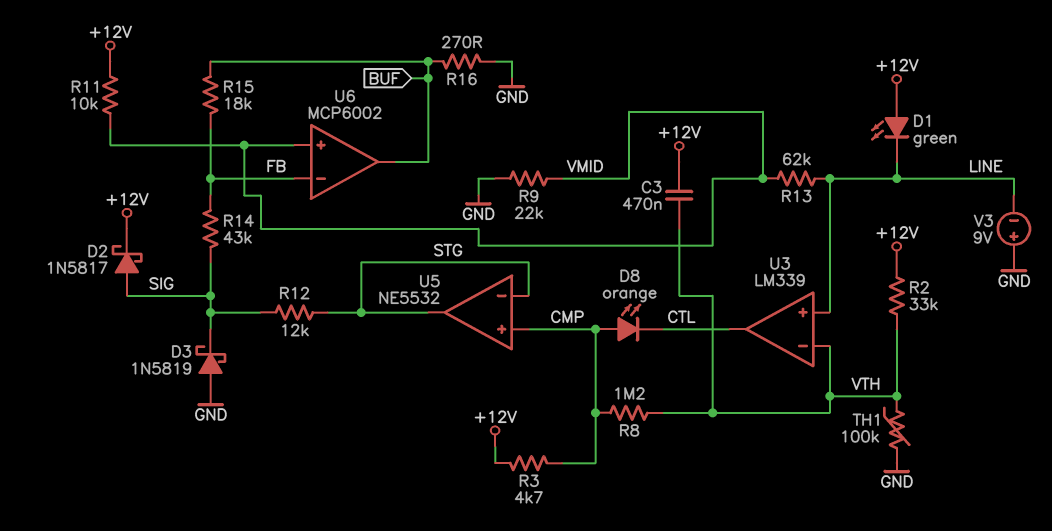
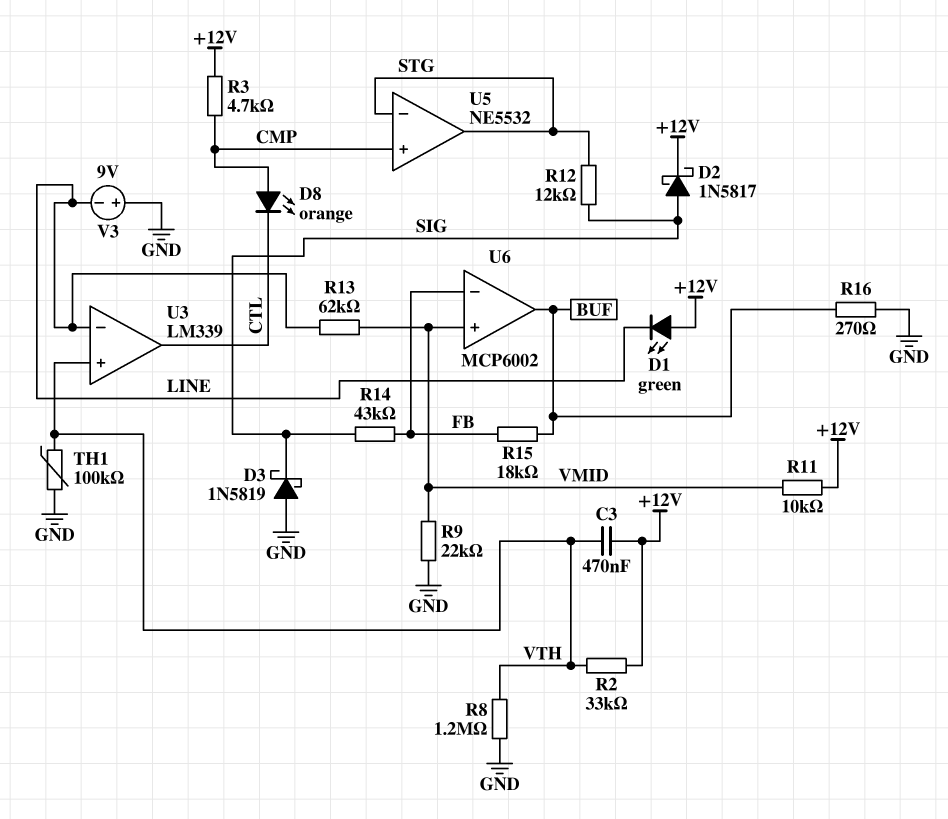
R8: 1.2M (CMP, VTH) -> 1.2M (GND, VTH)
U3 pin in+: LINE -> VTH
U3 pin in-: VTH -> LINE

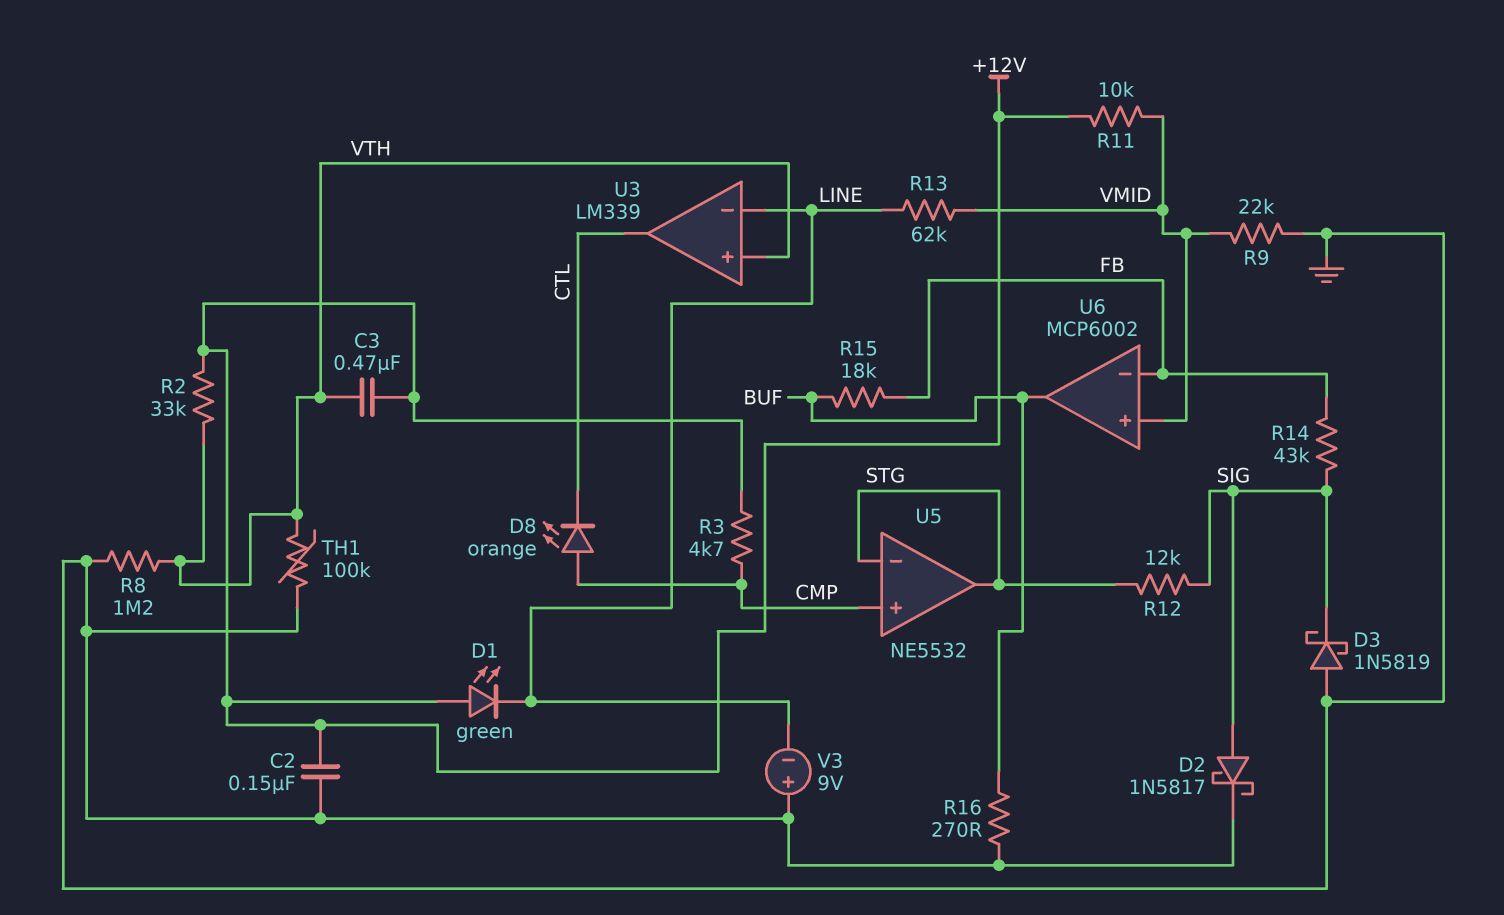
C2: none -> 150nF (+12V, GND)
D2: schottky 1N5817 (A SIG, K +12V) -> schottky 1N5817 (A SIG, K GND)

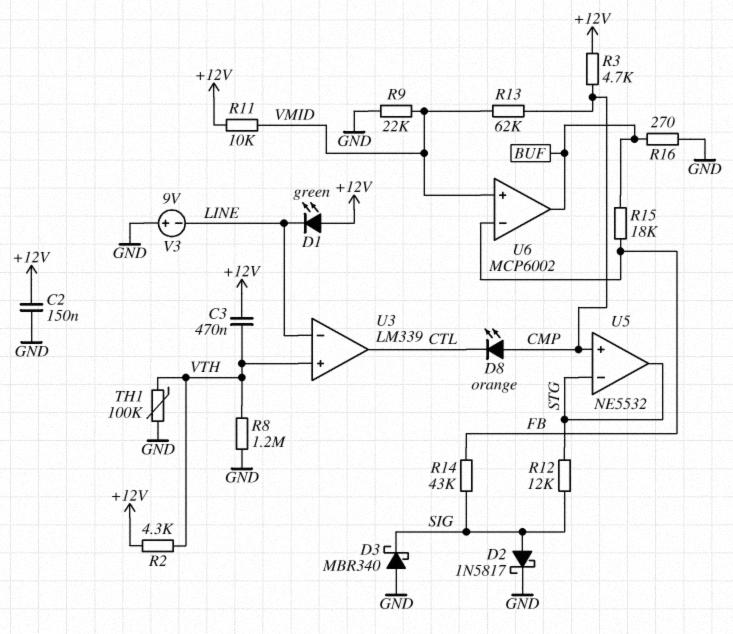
D3: schottky 1N5819 (A GND, K SIG) -> schottky MBR340 (A GND, K SIG)
R2: 33k (+12V, VTH) -> 4.3k (+12V, VTH)
R13: 62k (LINE, VMID) -> 62k (CMP, VMID)

